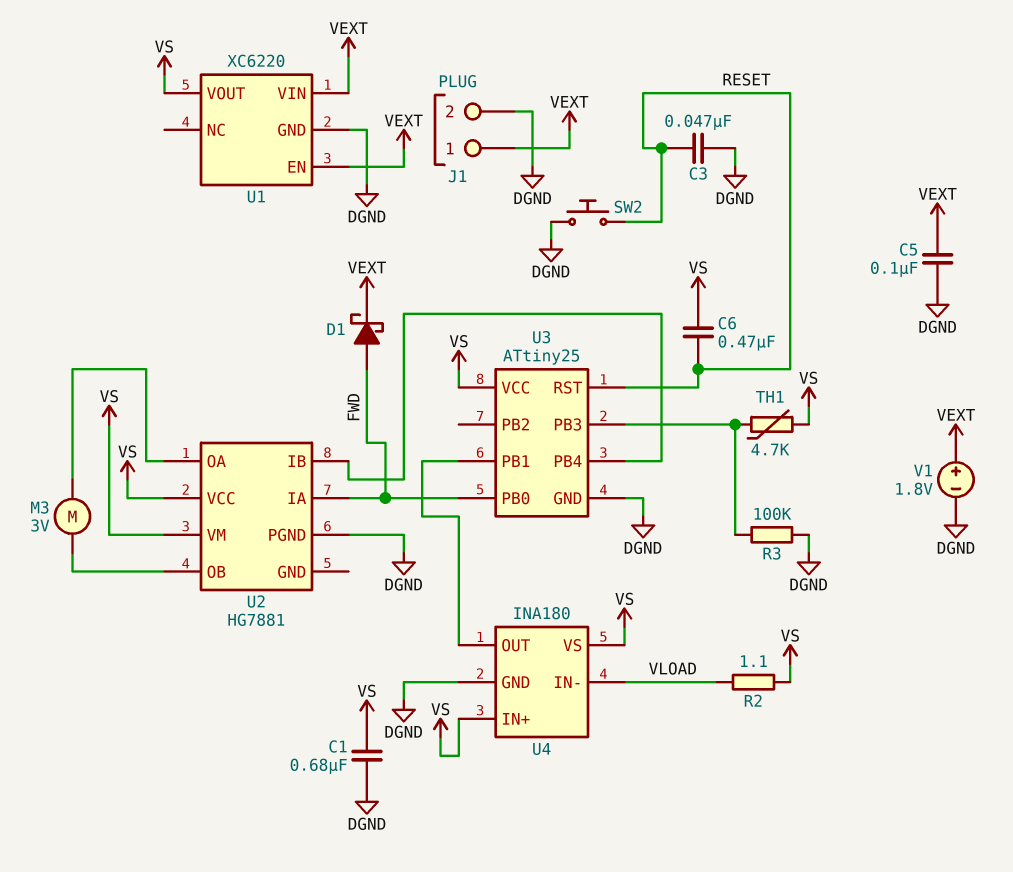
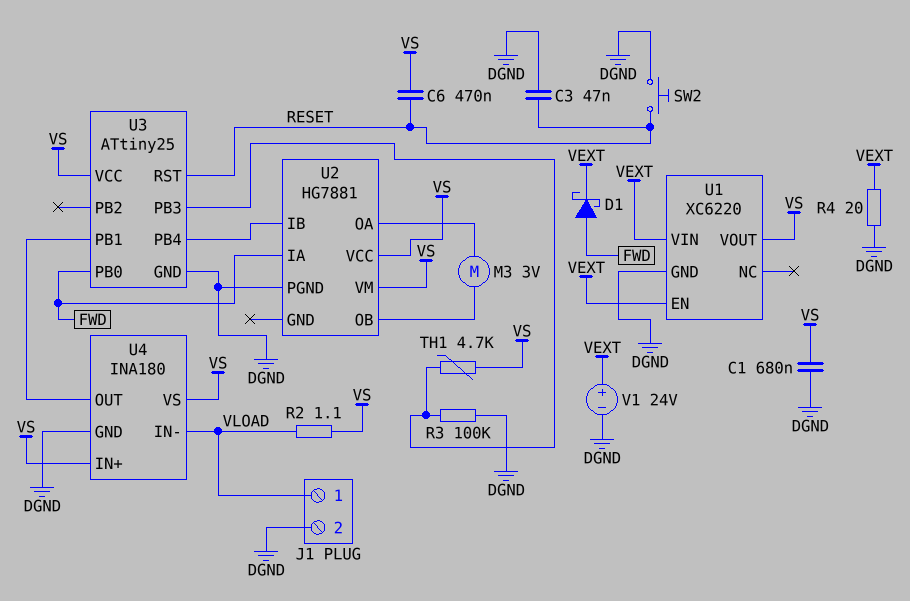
C5: 100nF (DGND, VEXT) -> none
J1 pin 1: VEXT -> VLOAD
R4: none -> 20 (DGND, VEXT)
V1: 1.8V (plus VEXT, minus DGND) -> 24V (plus VEXT, minus DGND)

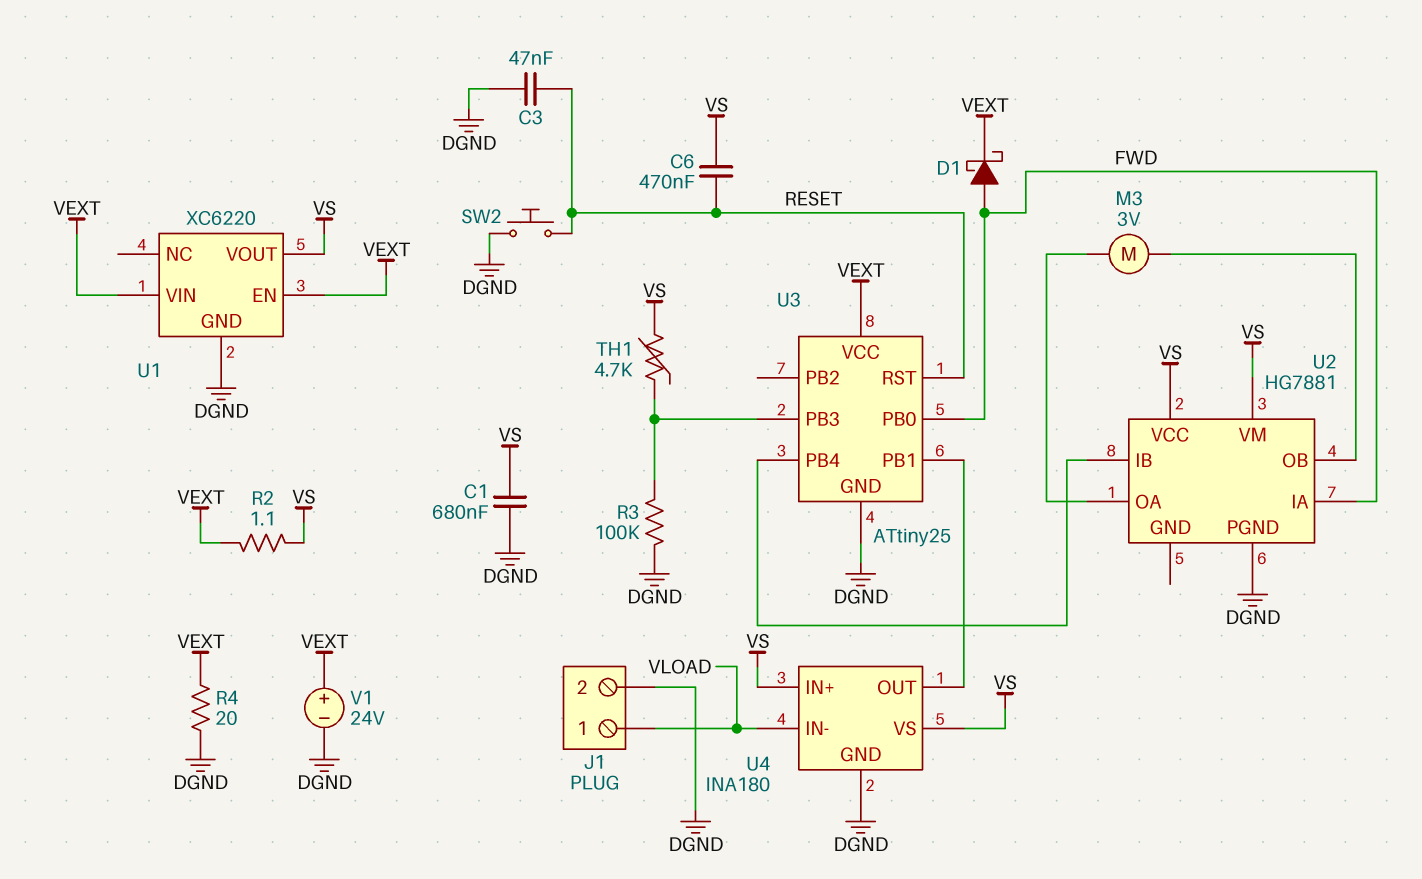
R2: 1.1 (VLOAD, VS) -> 1.1 (VEXT, VS)
U3 pin VCC: VS -> VEXT

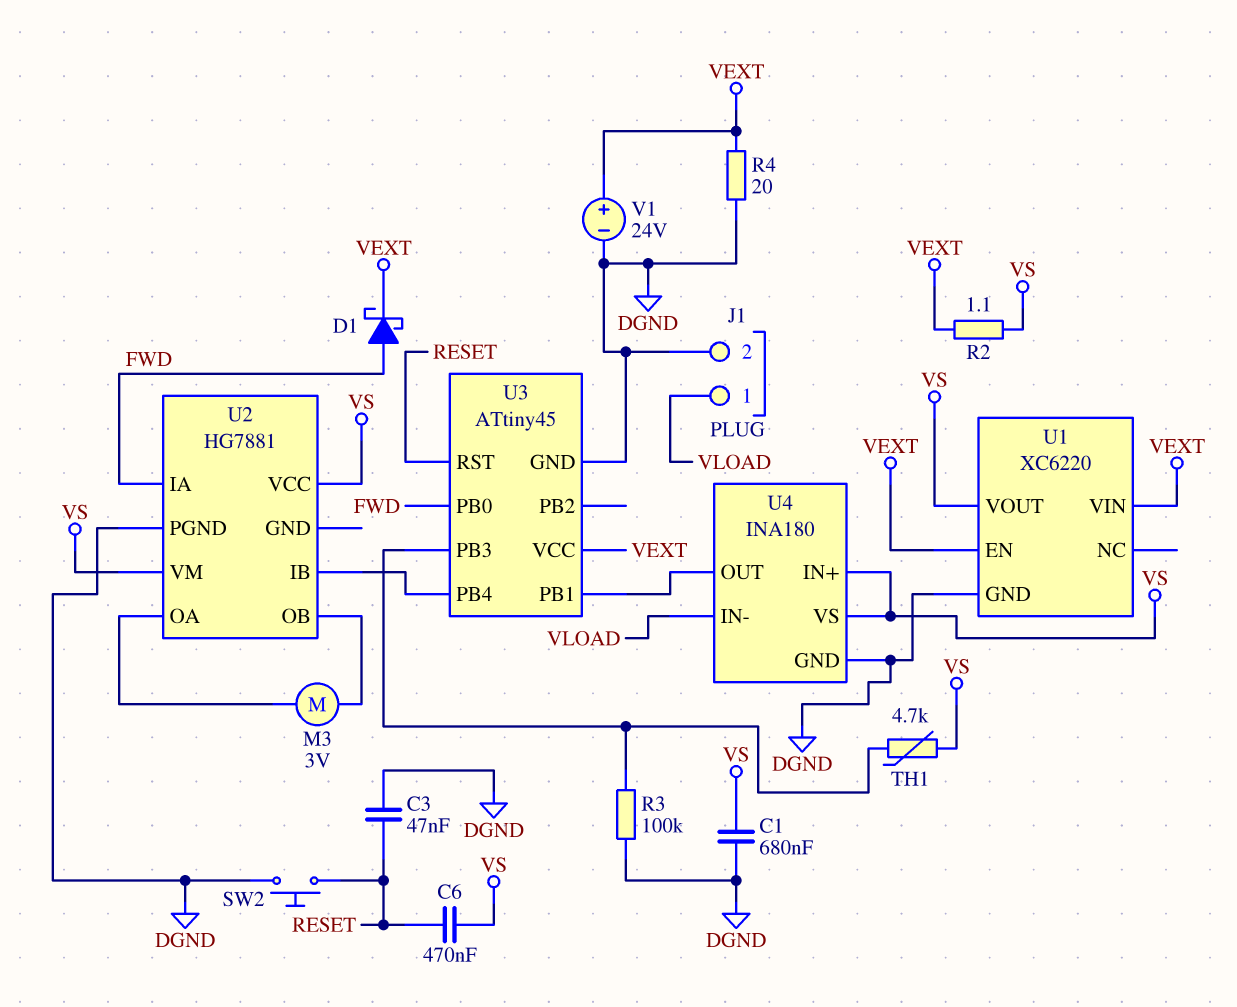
U3: ATtiny25 -> ATtiny45

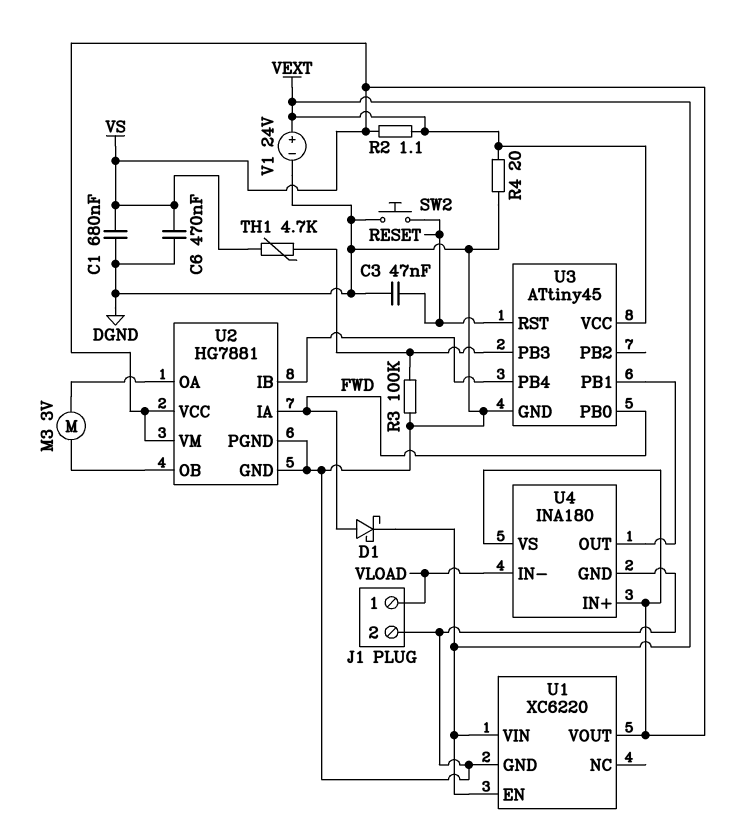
C6: 470nF (RESET, VS) -> 470nF (DGND, VS)
U2 pin GND: none -> DGND

